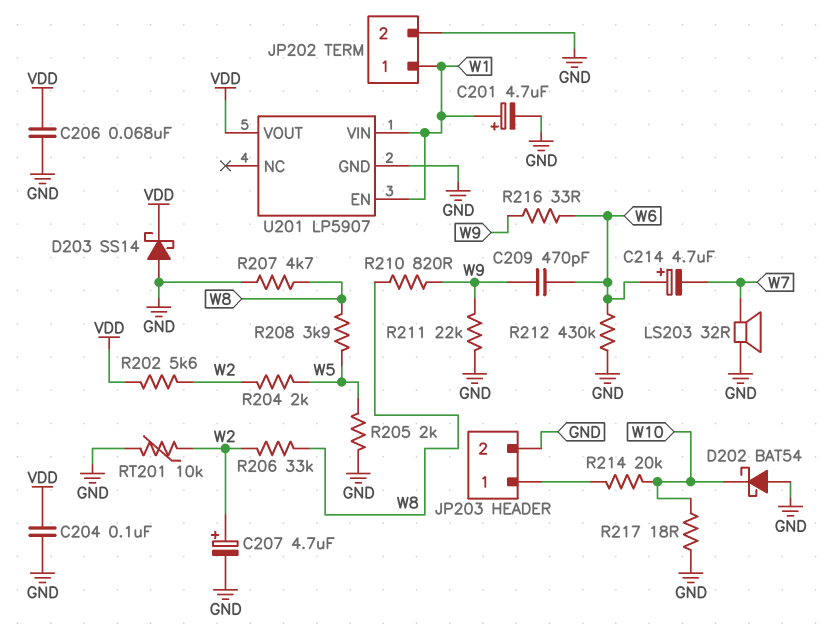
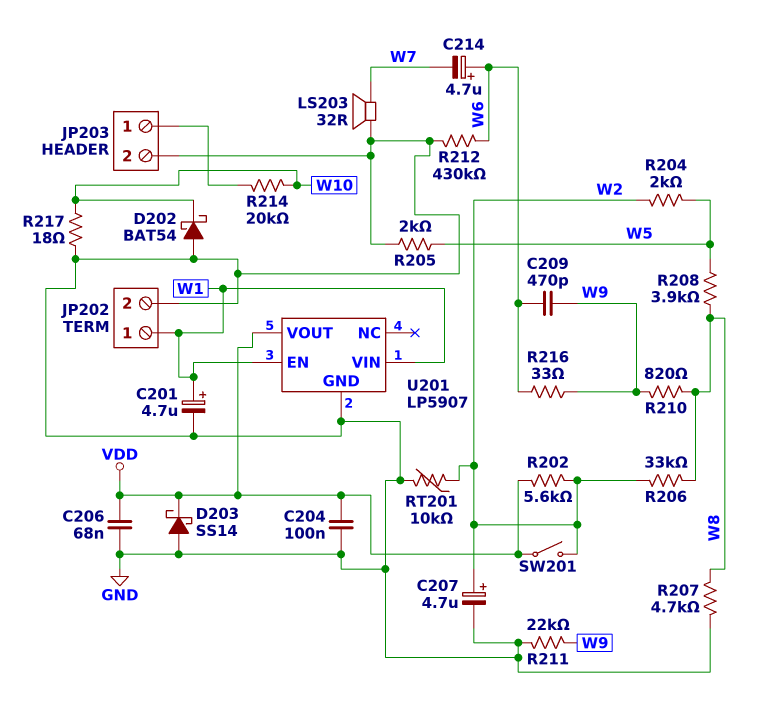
SW201: none -> switch (VDD, W2)

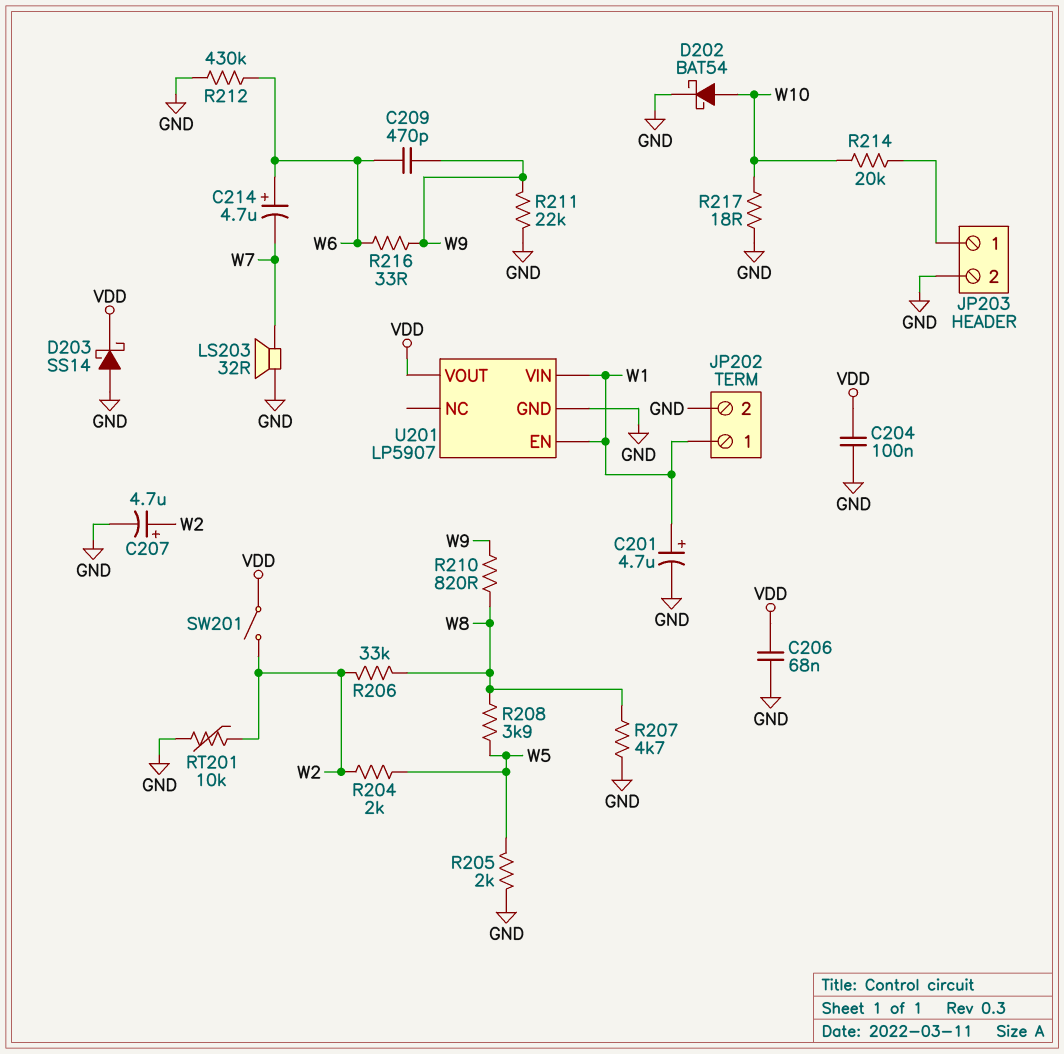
D202: schottky BAT54 (A GND, K W10) -> schottky BAT54 (A W10, K GND)
R202: 5.6k (VDD, W2) -> none

